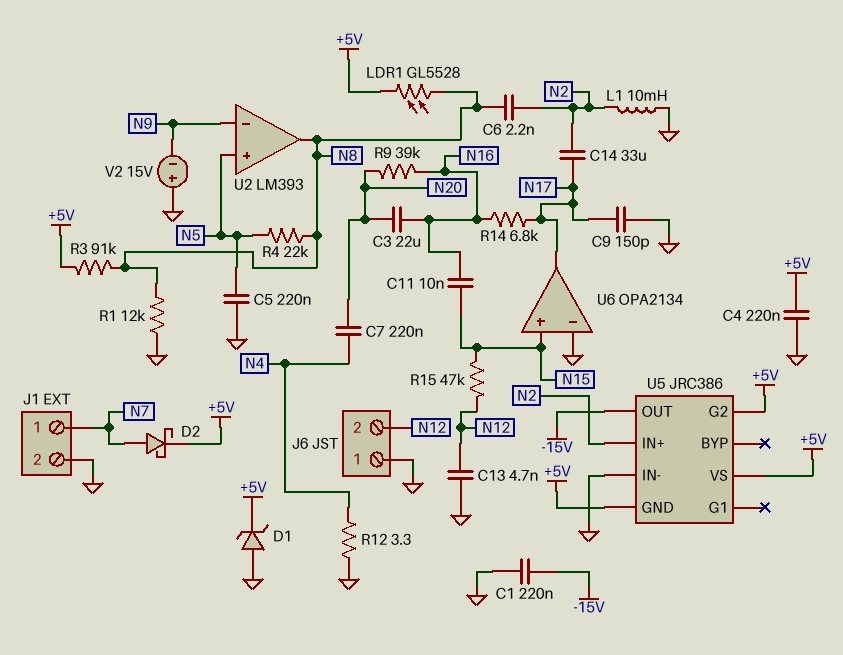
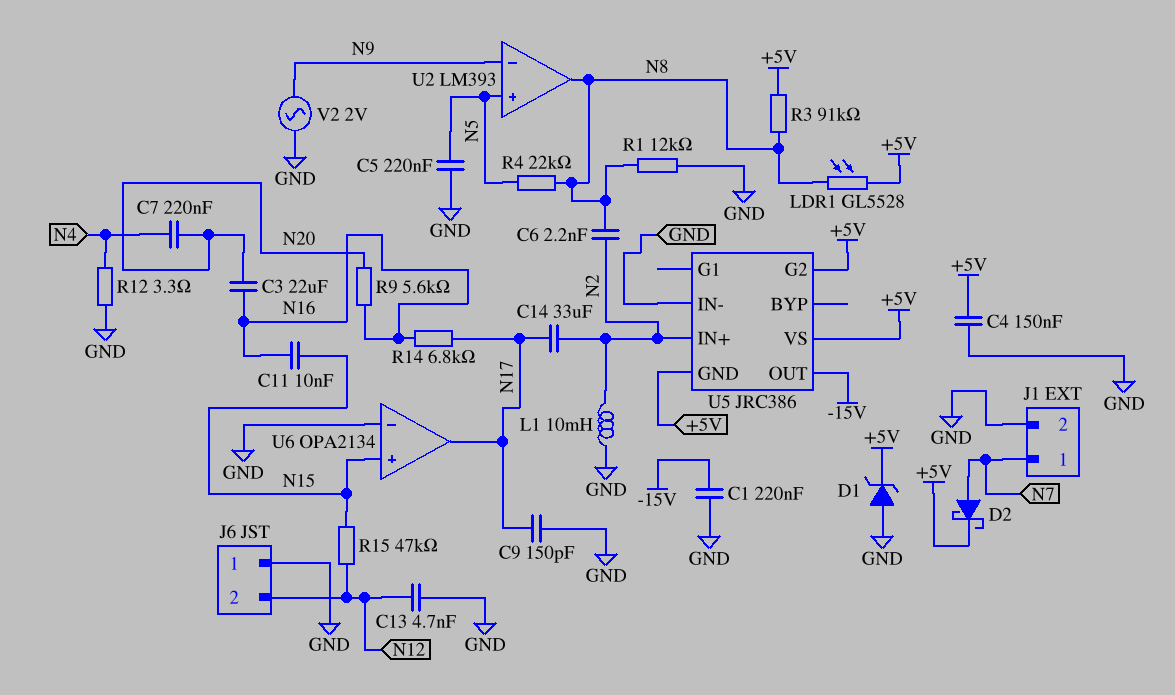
C4: 220nF (+5V, GND) -> 150nF (+5V, GND)
R9: 39k (N16, N20) -> 5.6k (N16, N20)
V2: 15V (plus GND, minus N9) -> AC 2V (GND, N9)

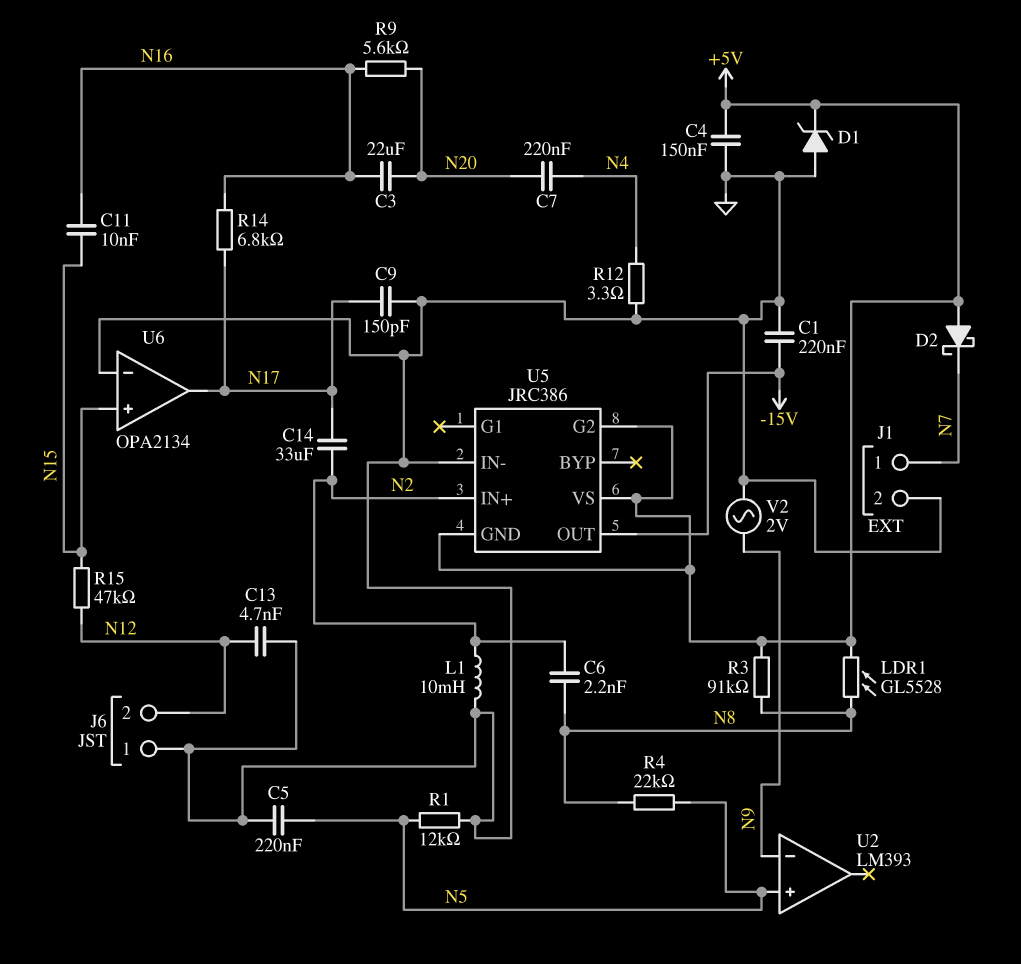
D2: schottky (A N7, K +5V) -> schottky (A +5V, K N7)
R1: 12k (GND, N8) -> 12k (GND, N5)
U2 pin out: N8 -> none

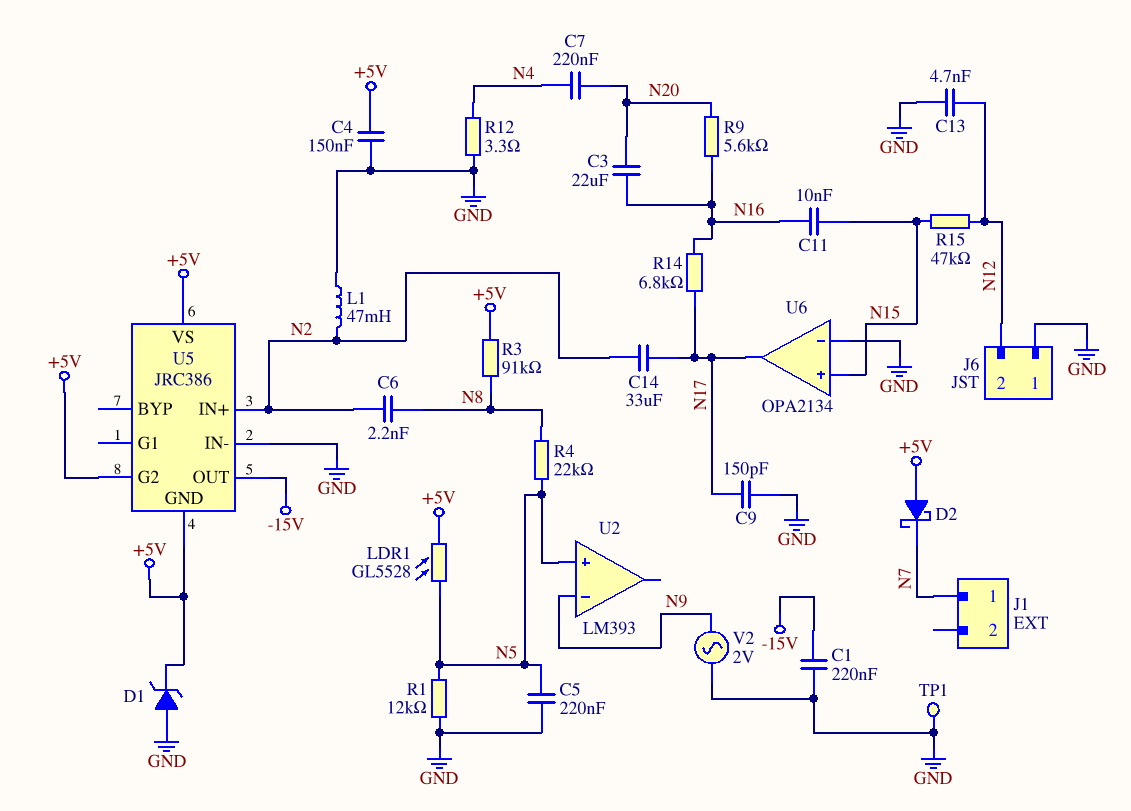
J1 pin 2: GND -> none
L1: 10mH (GND, N2) -> 47mH (GND, N2)
LDR1: GL5528 (+5V, N8) -> GL5528 (+5V, N5)
TP1: none -> test point (GND)

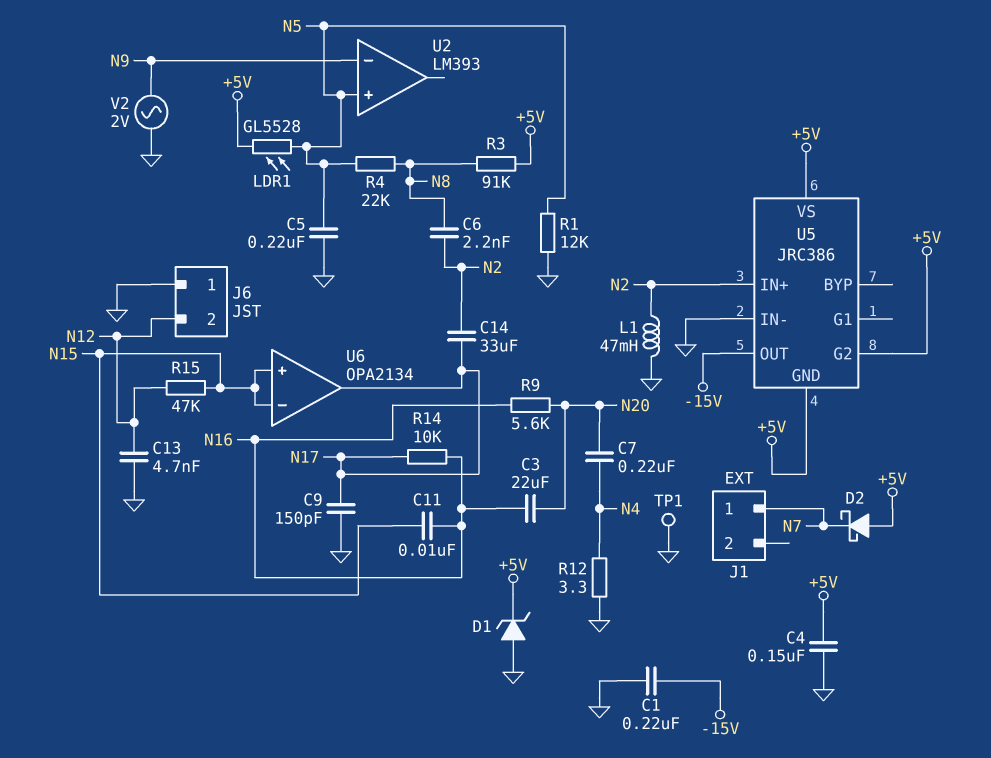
R14: 6.8k (N16, N17) -> 10k (N16, N17)
U6 pin in-: GND -> N15

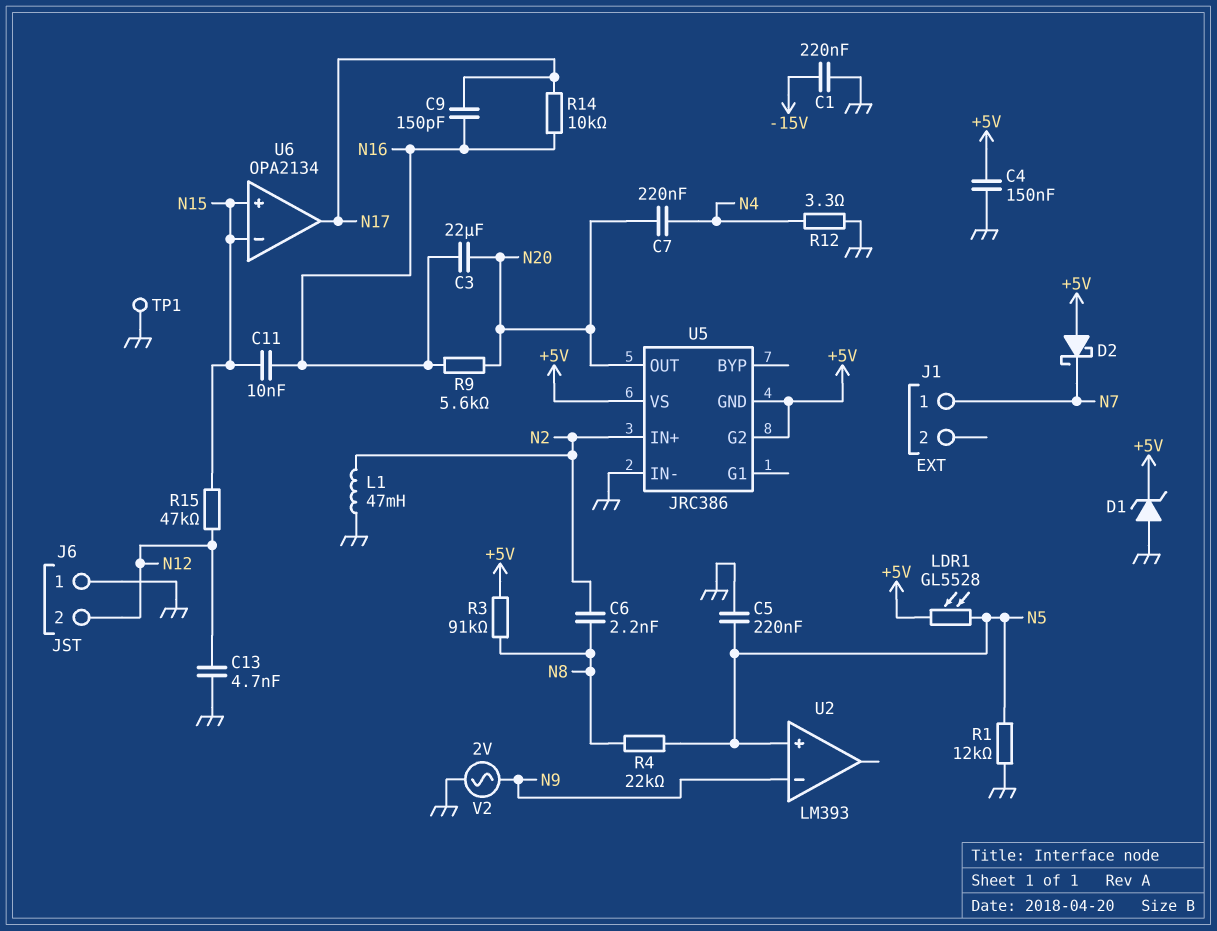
C9: 150pF (GND, N17) -> 150pF (N16, N17)
C14: 33uF (N2, N17) -> none
U5 pin OUT: -15V -> N20

